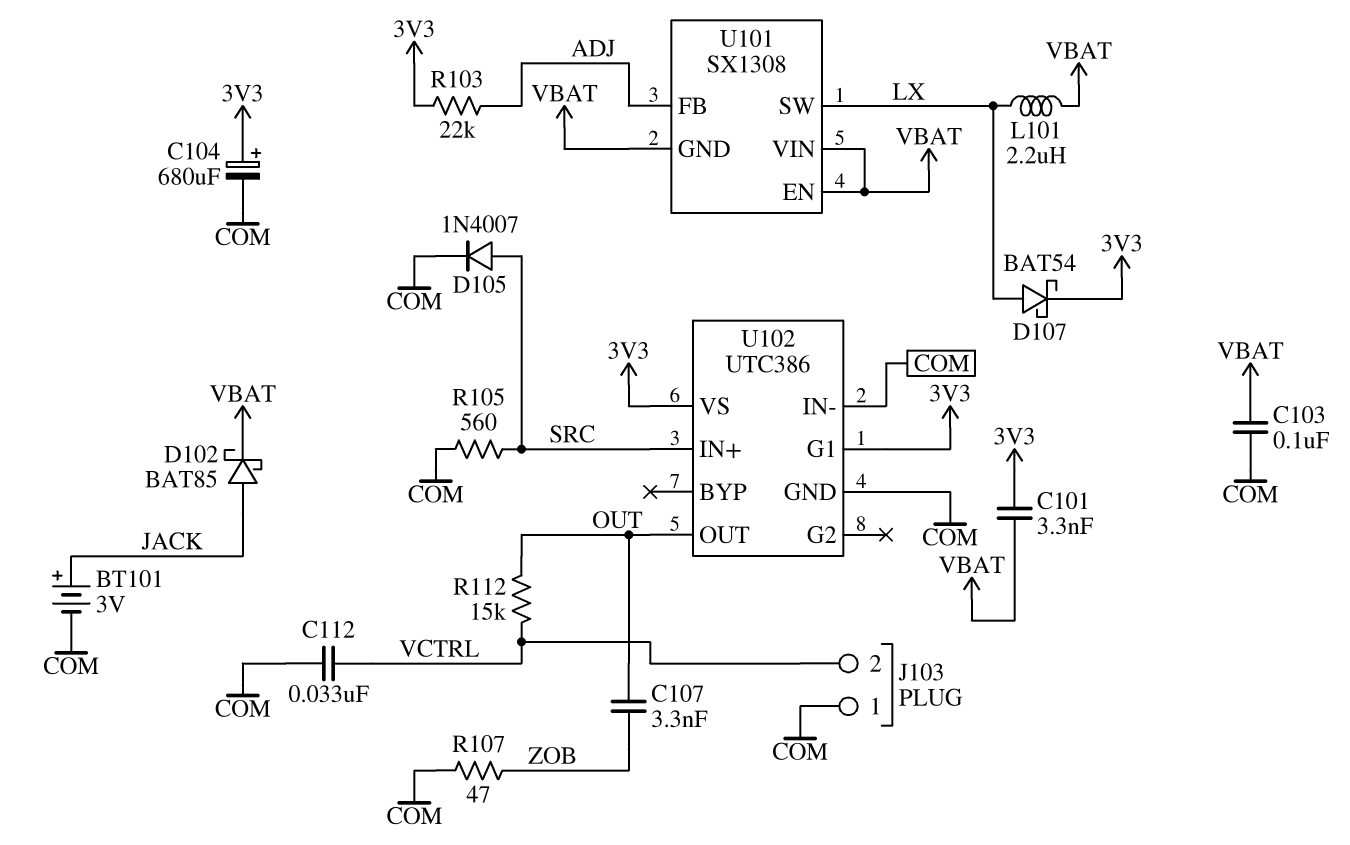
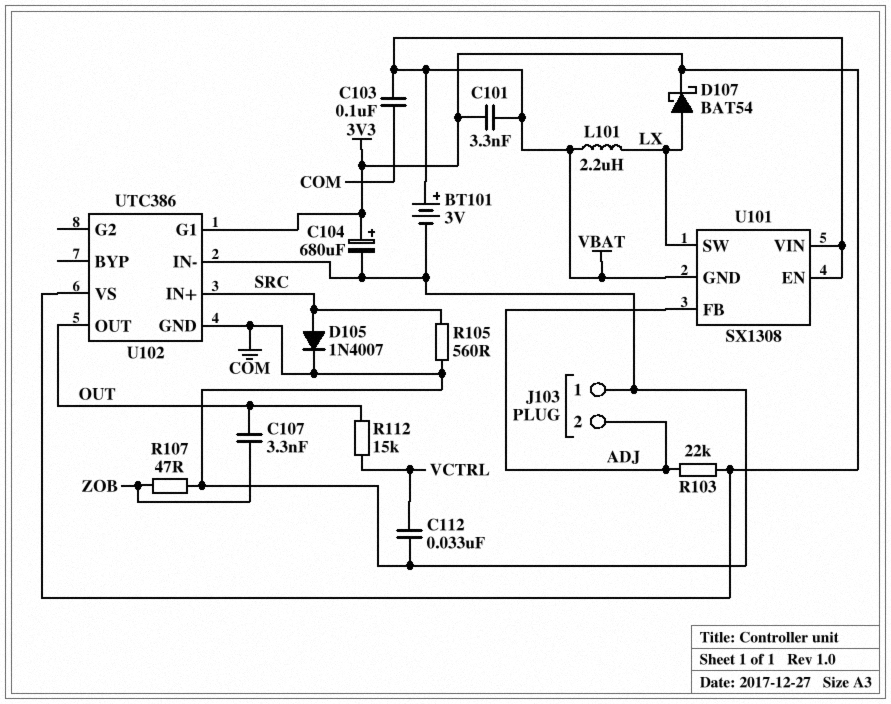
BT101: 3V (plus JACK, minus COM) -> 3V (plus VBAT, minus COM)
D102: schottky BAT85 (A JACK, K VBAT) -> none
J103 pin 2: VCTRL -> ADJ

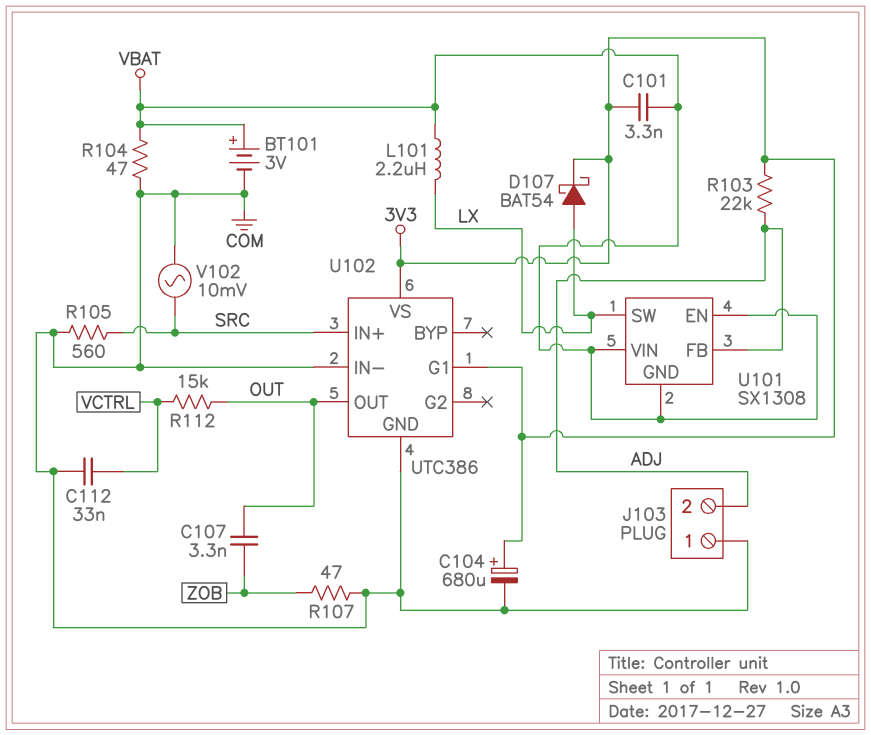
C103: 100nF (COM, VBAT) -> none
D105: diode 1N4007 (A SRC, K COM) -> none
R104: none -> 47 (COM, VBAT)
V102: none -> AC 10mV (COM, SRC)

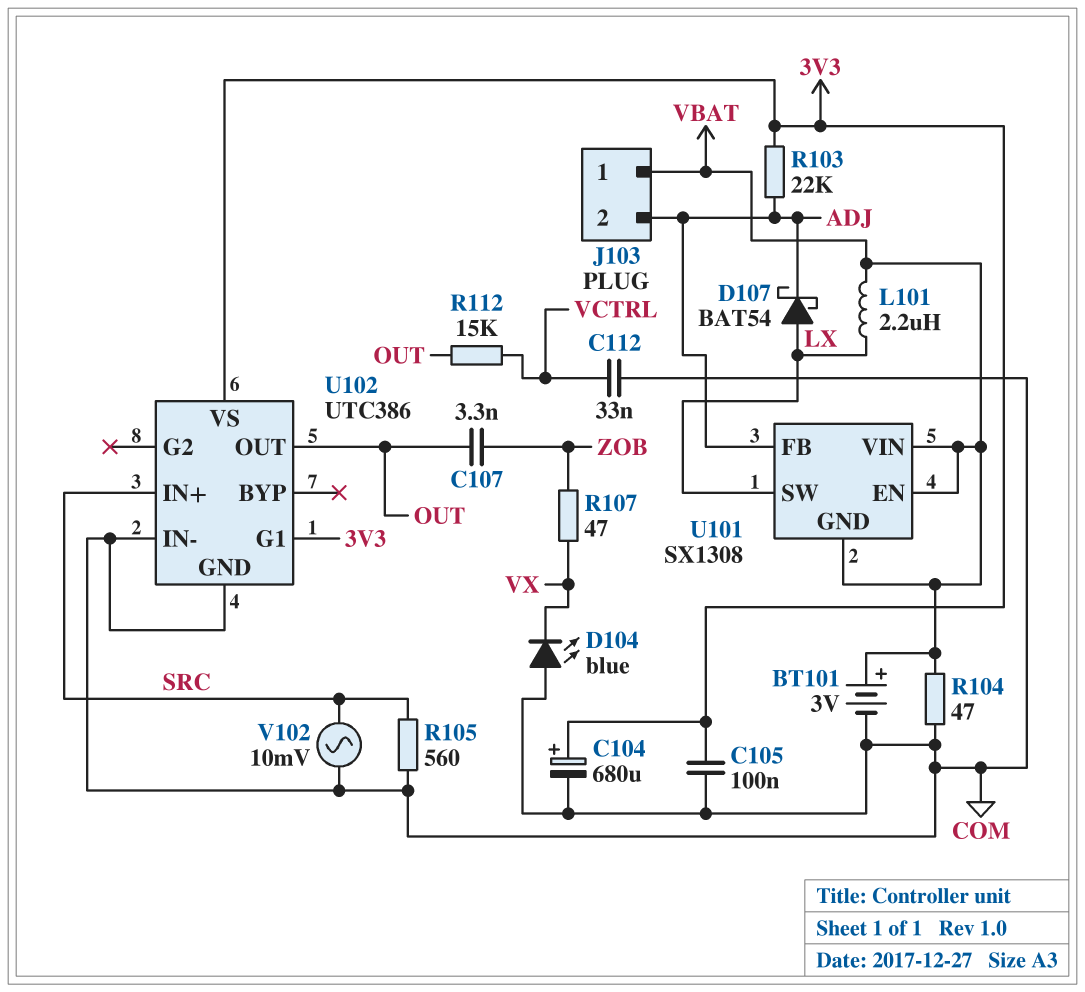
C101: 3.3nF (3V3, VBAT) -> none
C105: none -> 100nF (3V3, COM)
D104: none -> LED blue (A COM, K VX)
D107: schottky BAT54 (A LX, K 3V3) -> schottky BAT54 (A LX, K ADJ)
J103 pin 1: COM -> VBAT
R107: 47 (COM, ZOB) -> 47 (VX, ZOB)

